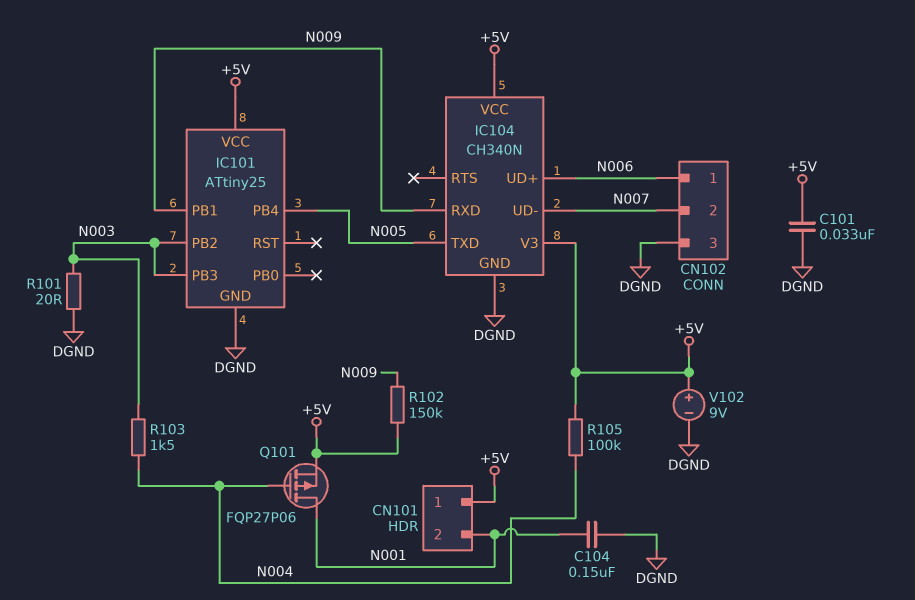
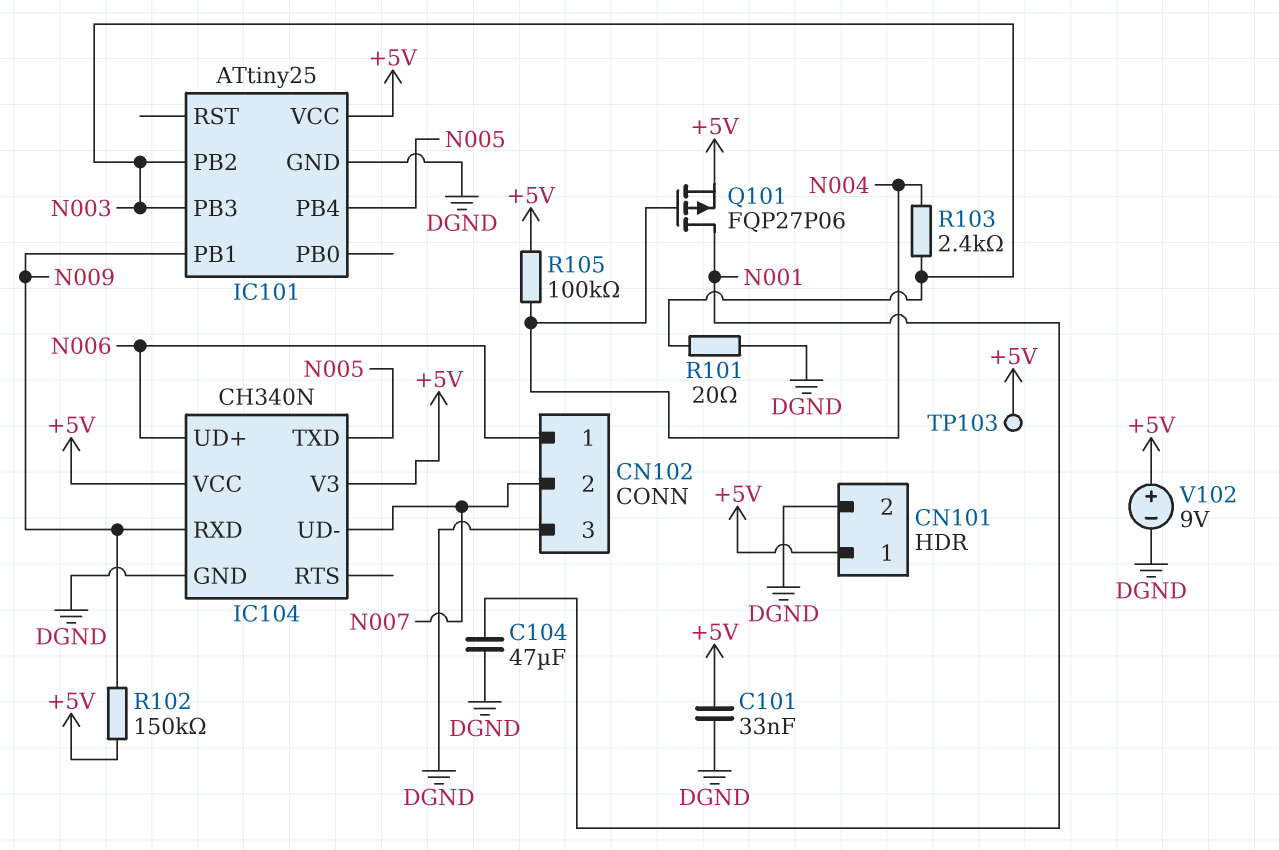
C104: 150nF (DGND, N001) -> 47uF (DGND, N001)
CN101 pin 2: N001 -> DGND
R103: 1.5k (N003, N004) -> 2.4k (N003, N004)
TP103: none -> test point (+5V)

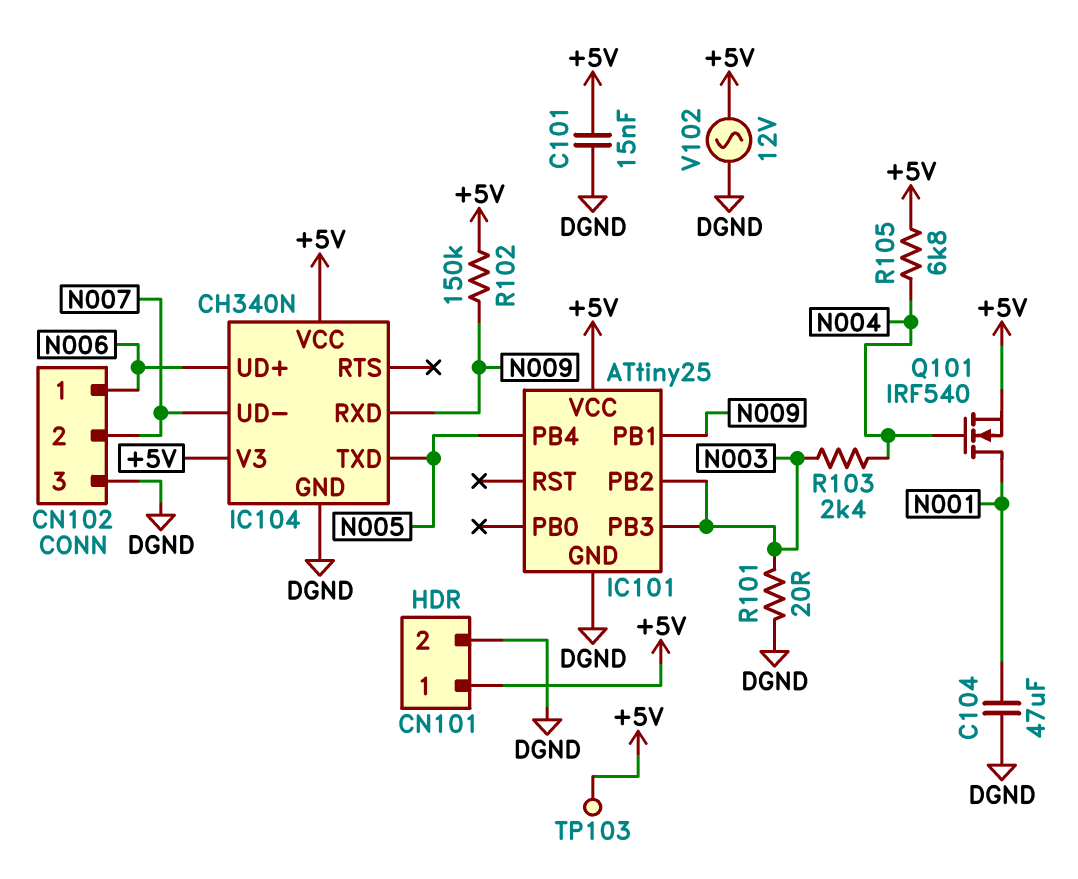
C101: 33nF (+5V, DGND) -> 15nF (+5V, DGND)
Q101: PMOS FQP27P06 (G N004, D N001, S +5V) -> NMOS IRF540 (G N004, D N001, S +5V)
R105: 100k (+5V, N004) -> 6.8k (+5V, N004)
V102: 9V (plus +5V, minus DGND) -> AC 12V (+5V, DGND)

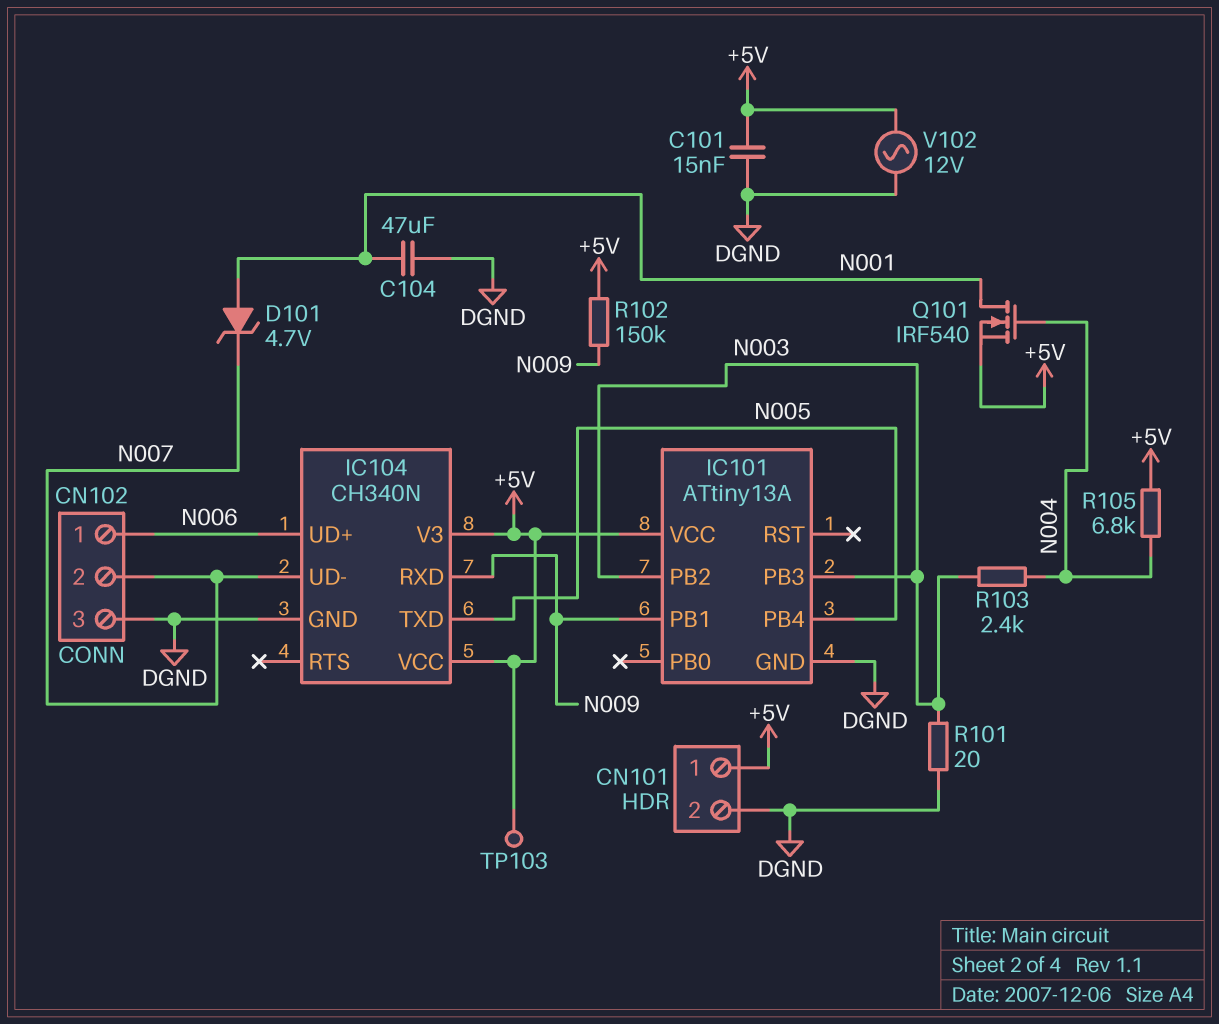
D101: none -> zener 4.7V (A N001, K N007)
IC101: ATtiny25 -> ATtiny13A

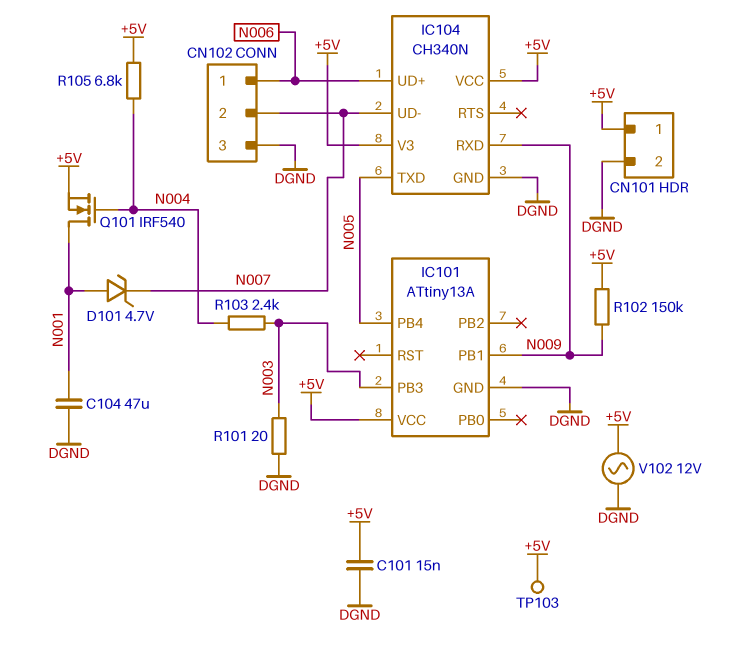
IC101 pin PB2: N003 -> none

